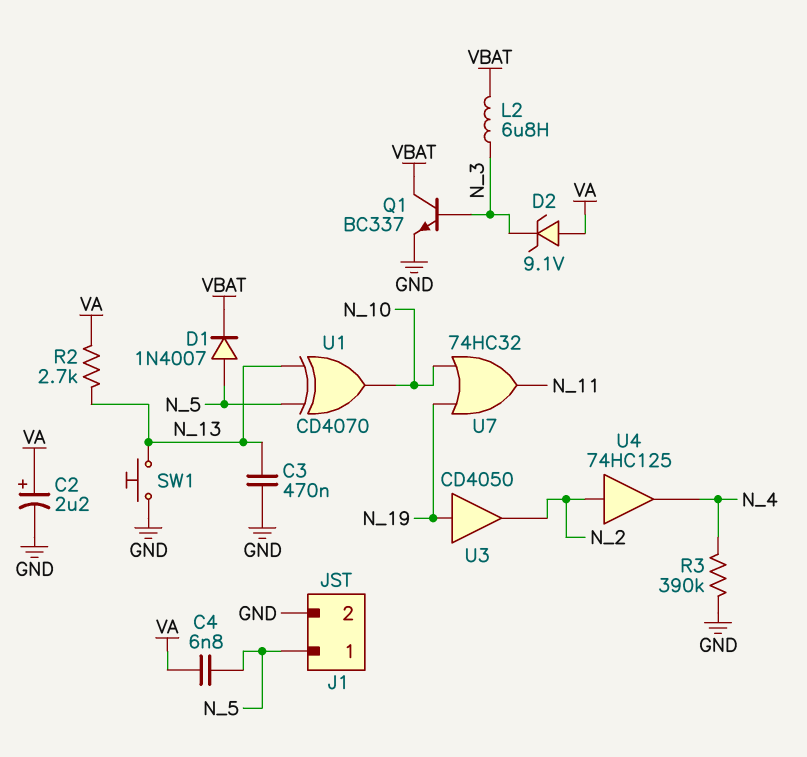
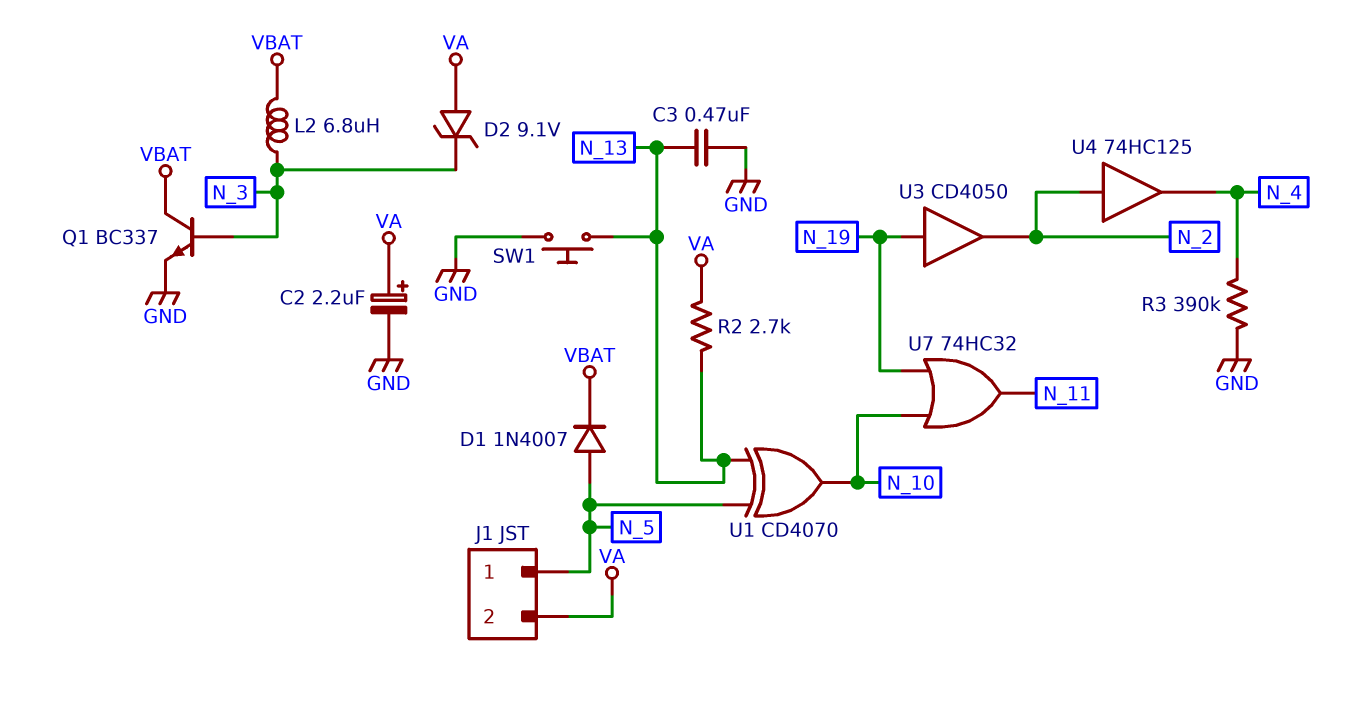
C4: 6.8nF (N_5, VA) -> none
J1 pin 2: GND -> VA

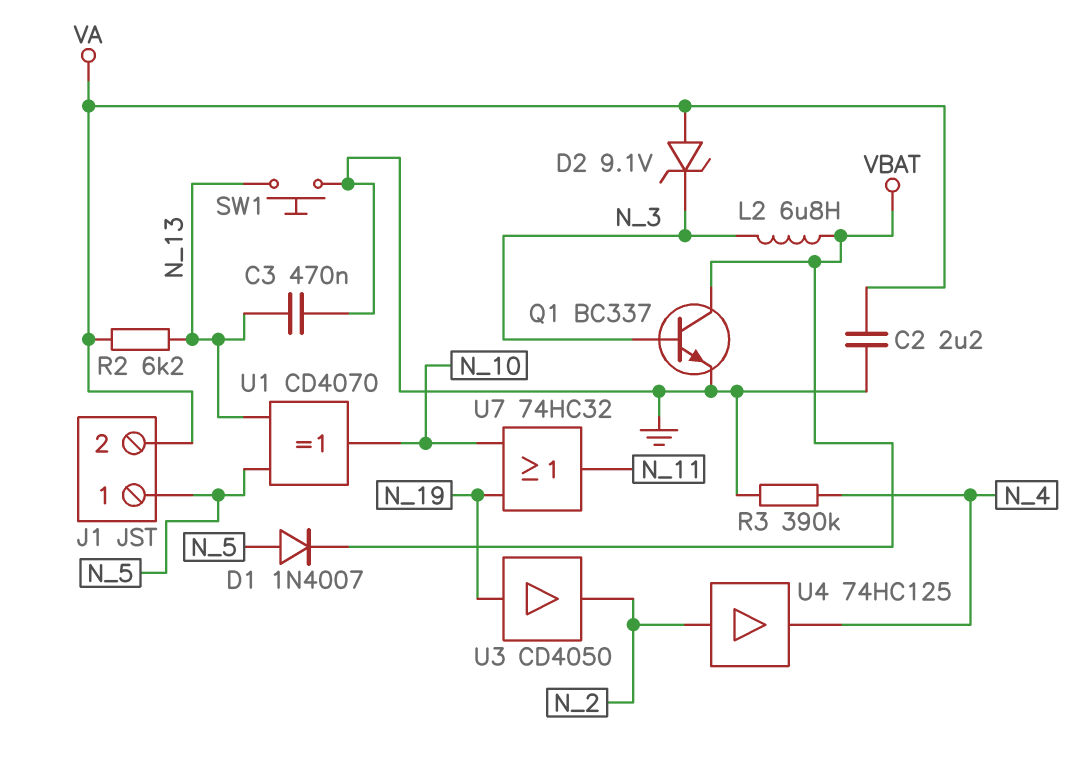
C2: 2.2uF (plus VA, minus GND) -> 2.2uF (GND, VA)
R2: 2.7k (N_13, VA) -> 6.2k (N_13, VA)

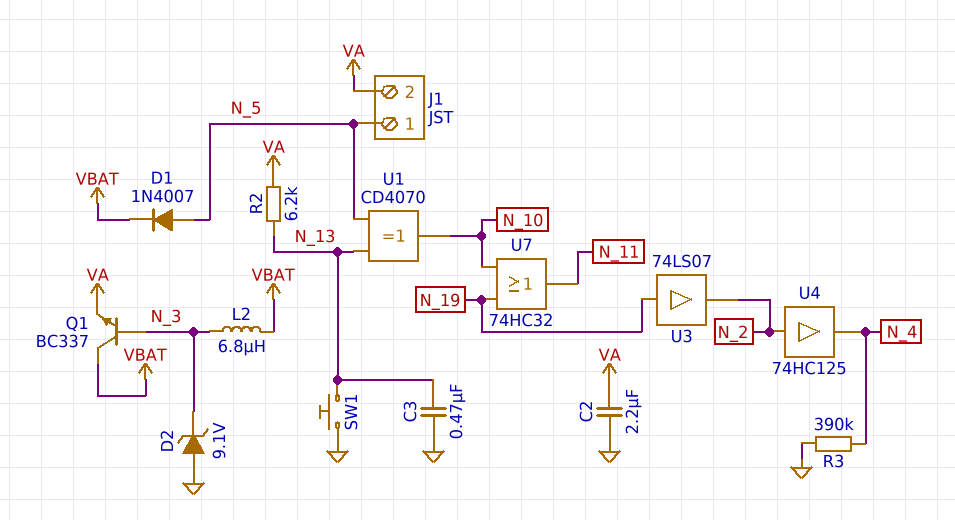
D2: zener 9.1V (A VA, K N_3) -> zener 9.1V (A GND, K N_3)
Q1: NPN BC337 (B N_3, C VBAT, E GND) -> NPN BC337 (B N_3, C VBAT, E VA)
U3: buffer CD4050 (in N_19, out N_2) -> buffer 74LS07 (in N_19, out N_2)

